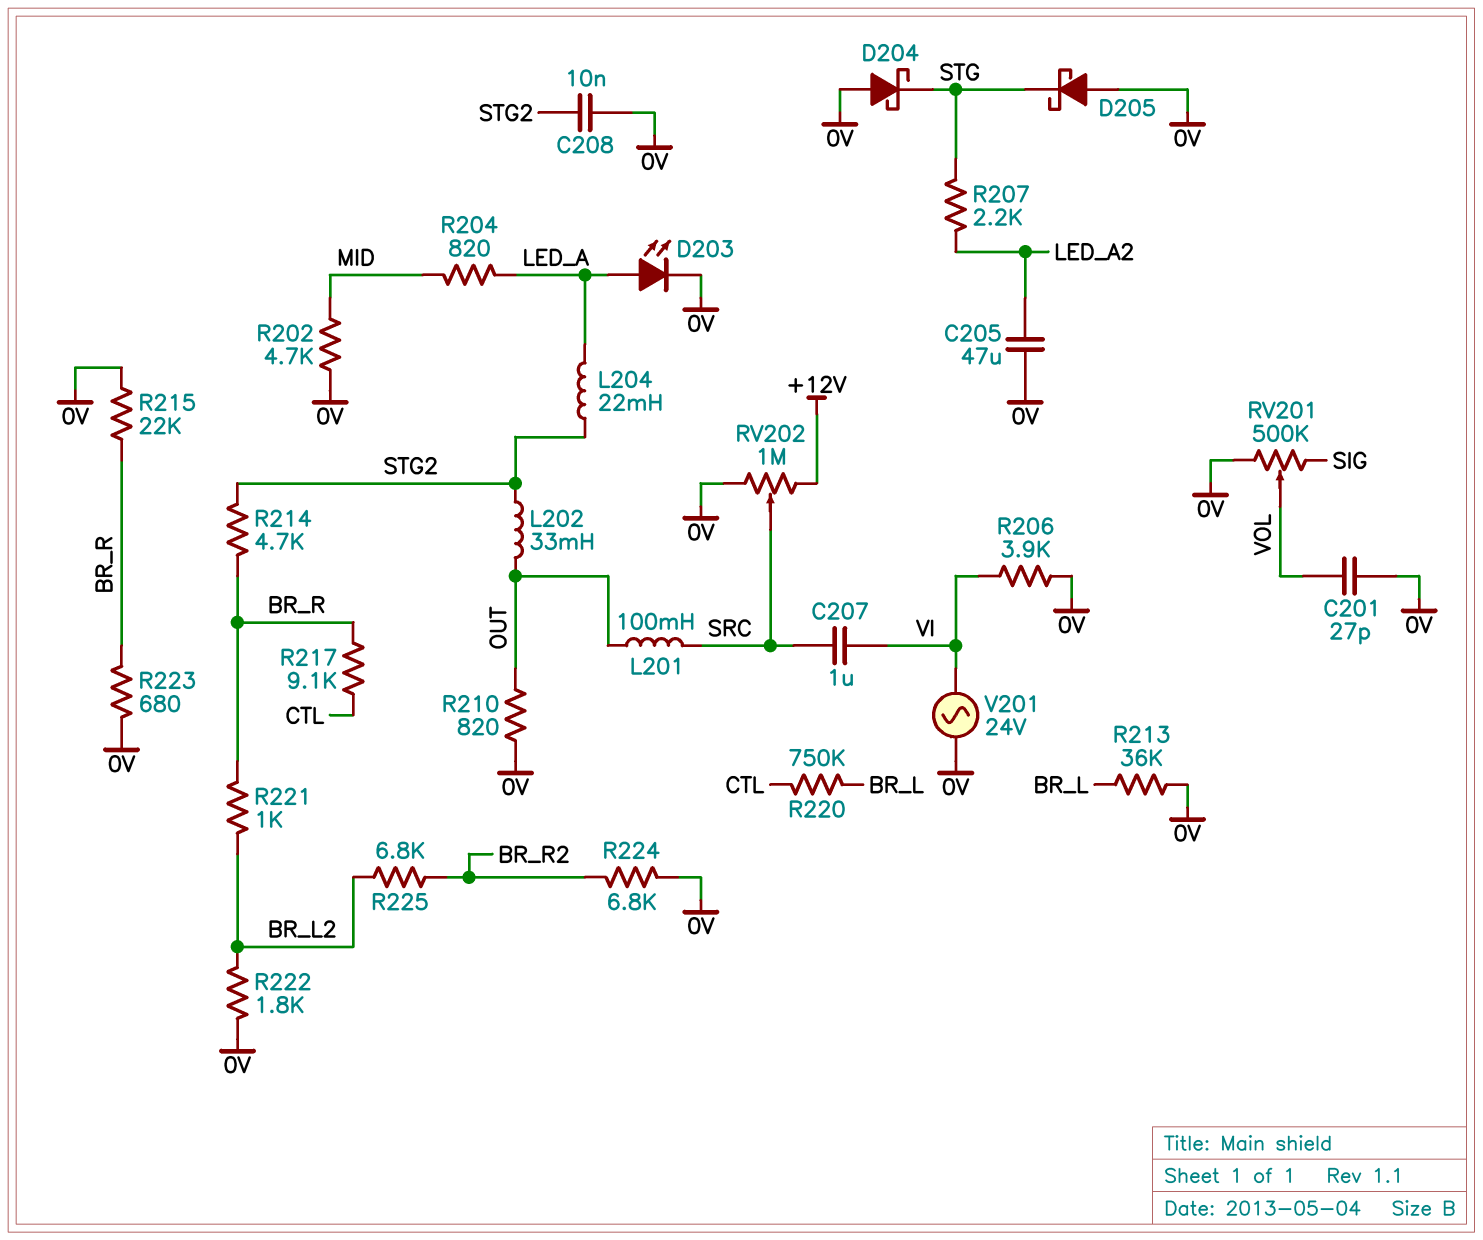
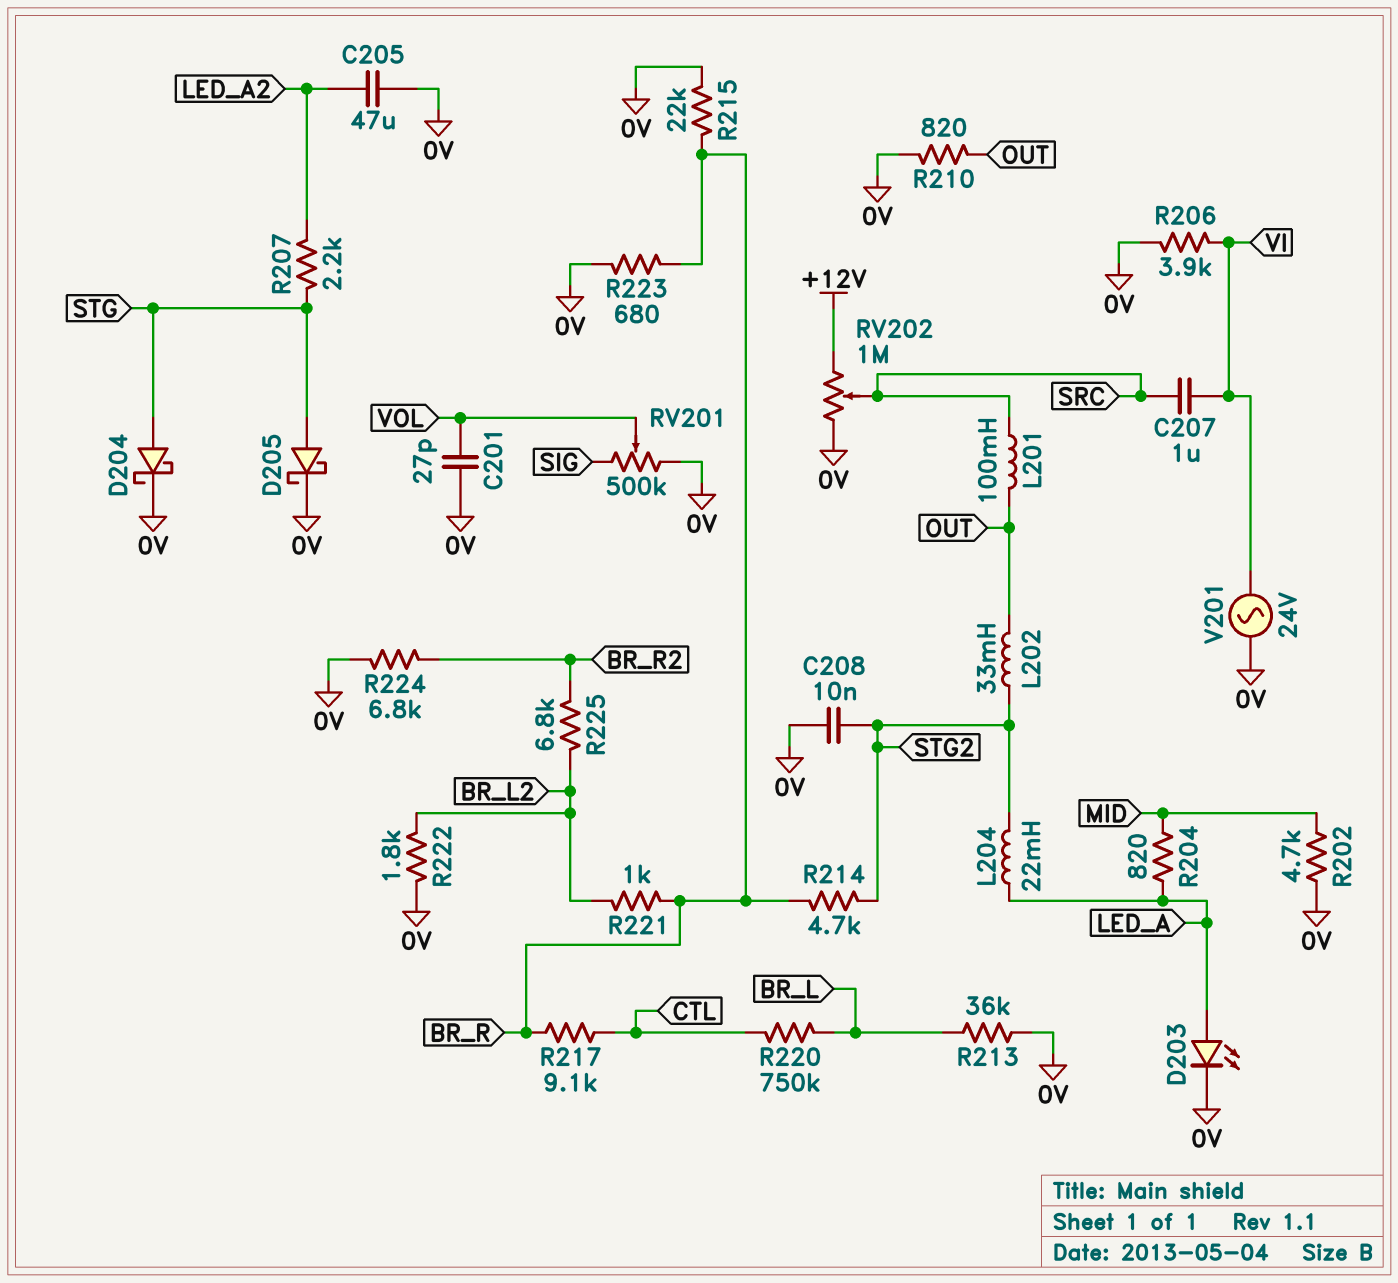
D204: schottky (A 0V, K STG) -> schottky (A STG, K 0V)
D205: schottky (A 0V, K STG) -> schottky (A STG, K 0V)

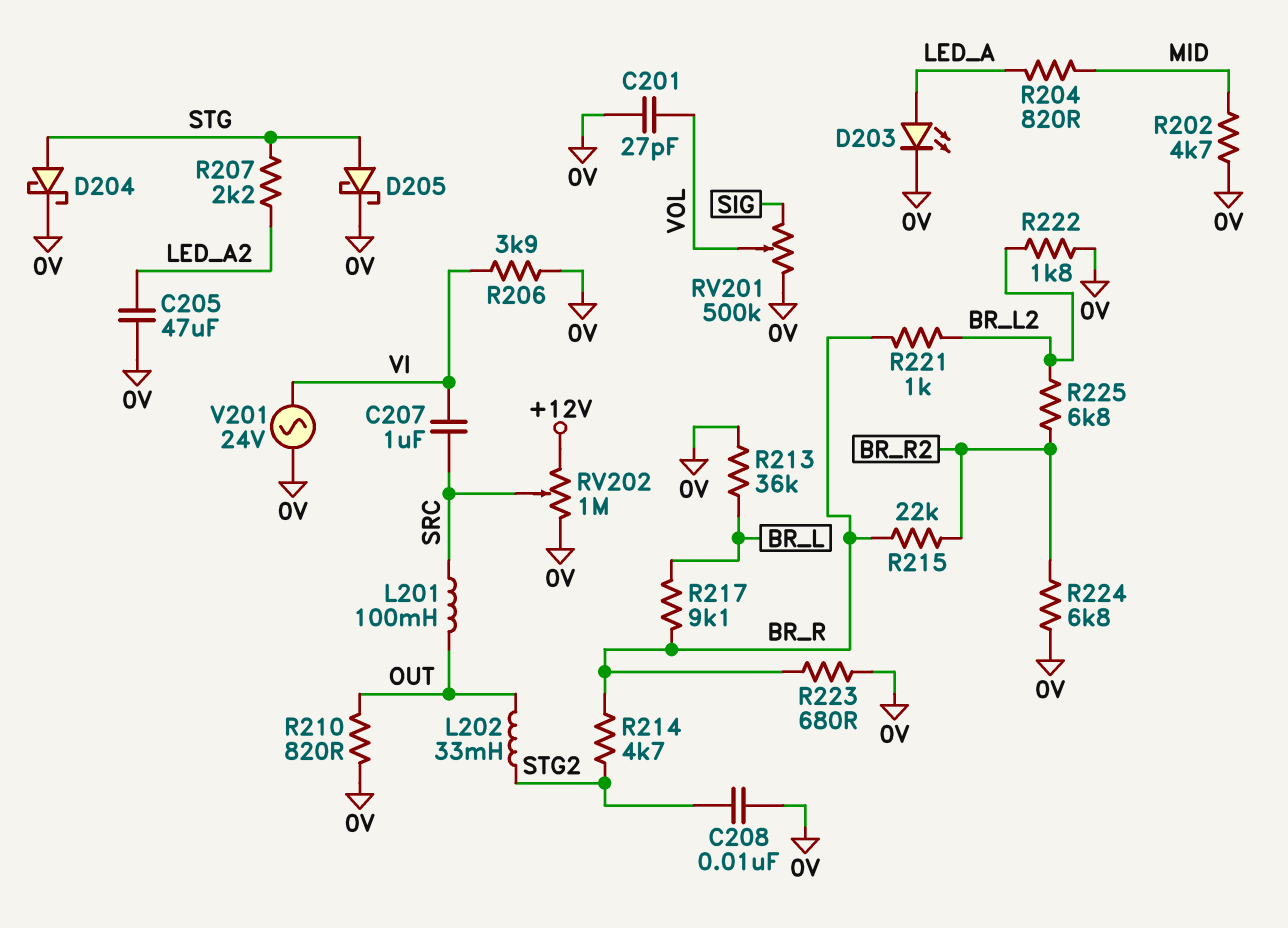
L204: 22mH (LED_A, STG2) -> none
R215: 22k (0V, BR_R) -> 22k (BR_R, BR_R2)
R217: 9.1k (BR_R, CTL) -> 9.1k (BR_L, BR_R)
R220: 750k (BR_L, CTL) -> none

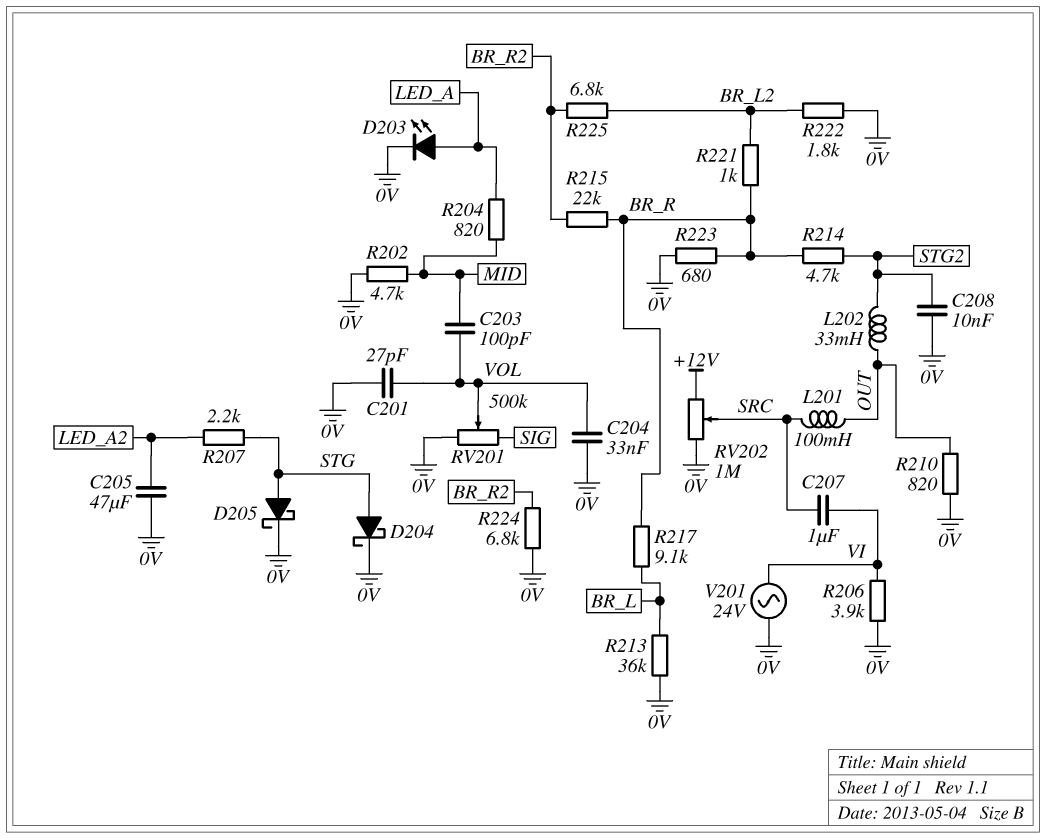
C203: none -> 100pF (MID, VOL)
C204: none -> 33nF (0V, VOL)

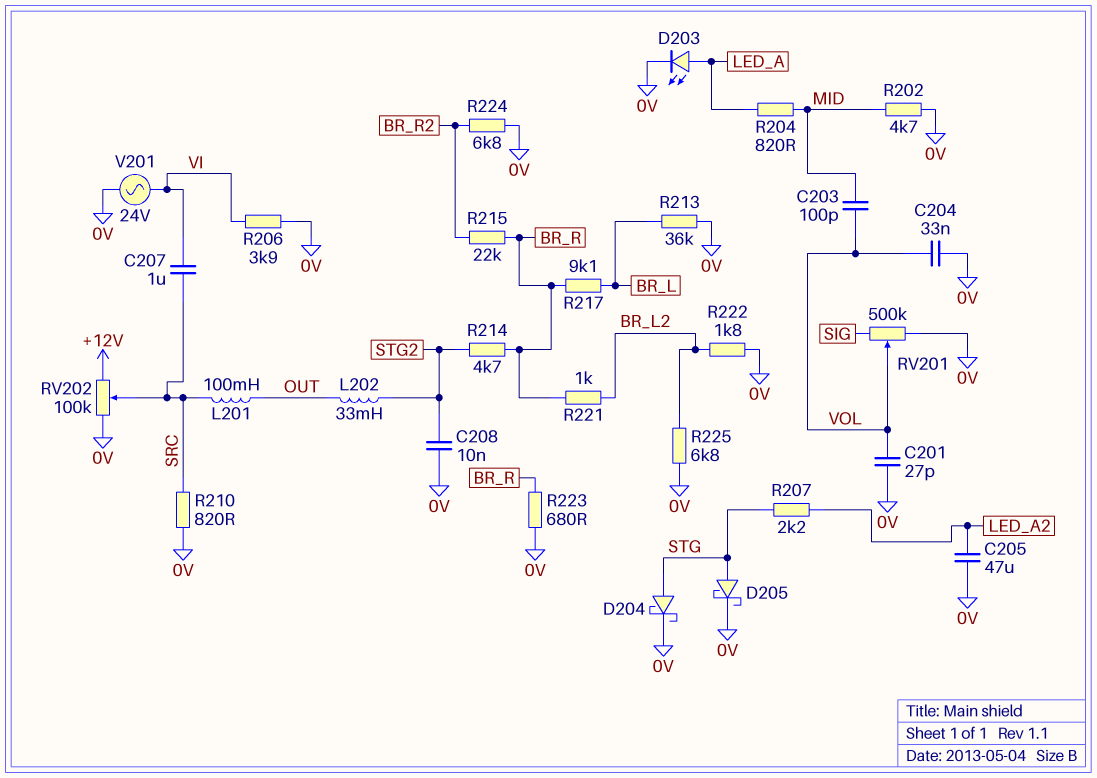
R210: 820 (0V, OUT) -> 820 (0V, SRC)
R225: 6.8k (BR_L2, BR_R2) -> 6.8k (0V, BR_L2)
RV202: 1M (+12V, 0V, wiper SRC) -> 100k (+12V, 0V, wiper SRC)

